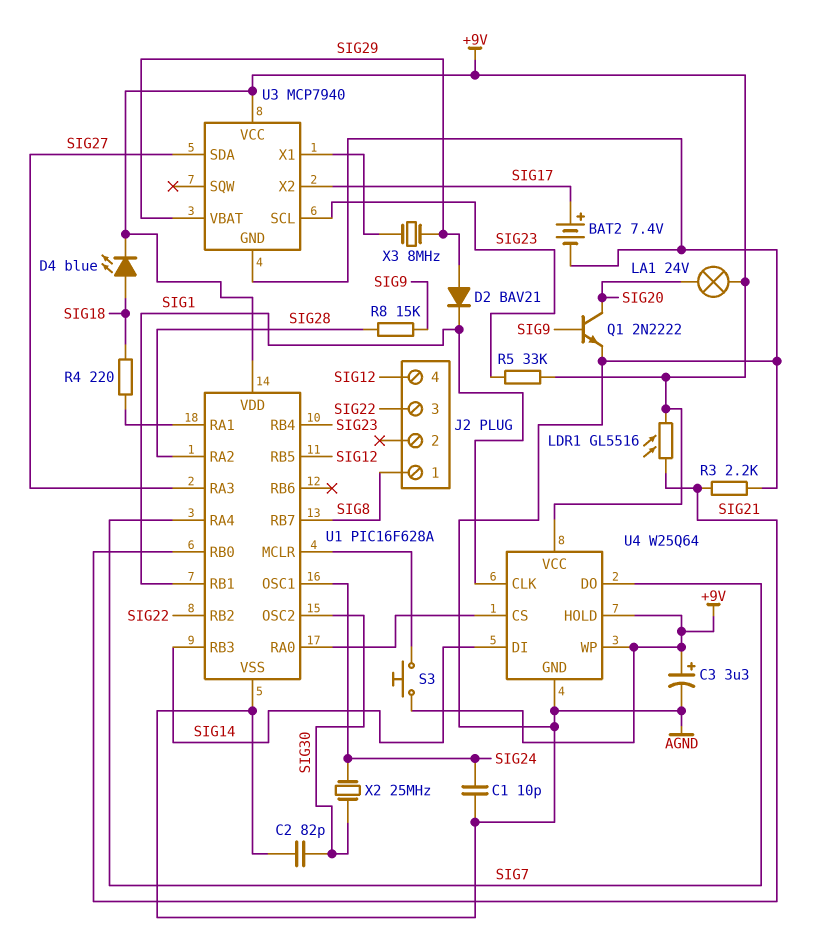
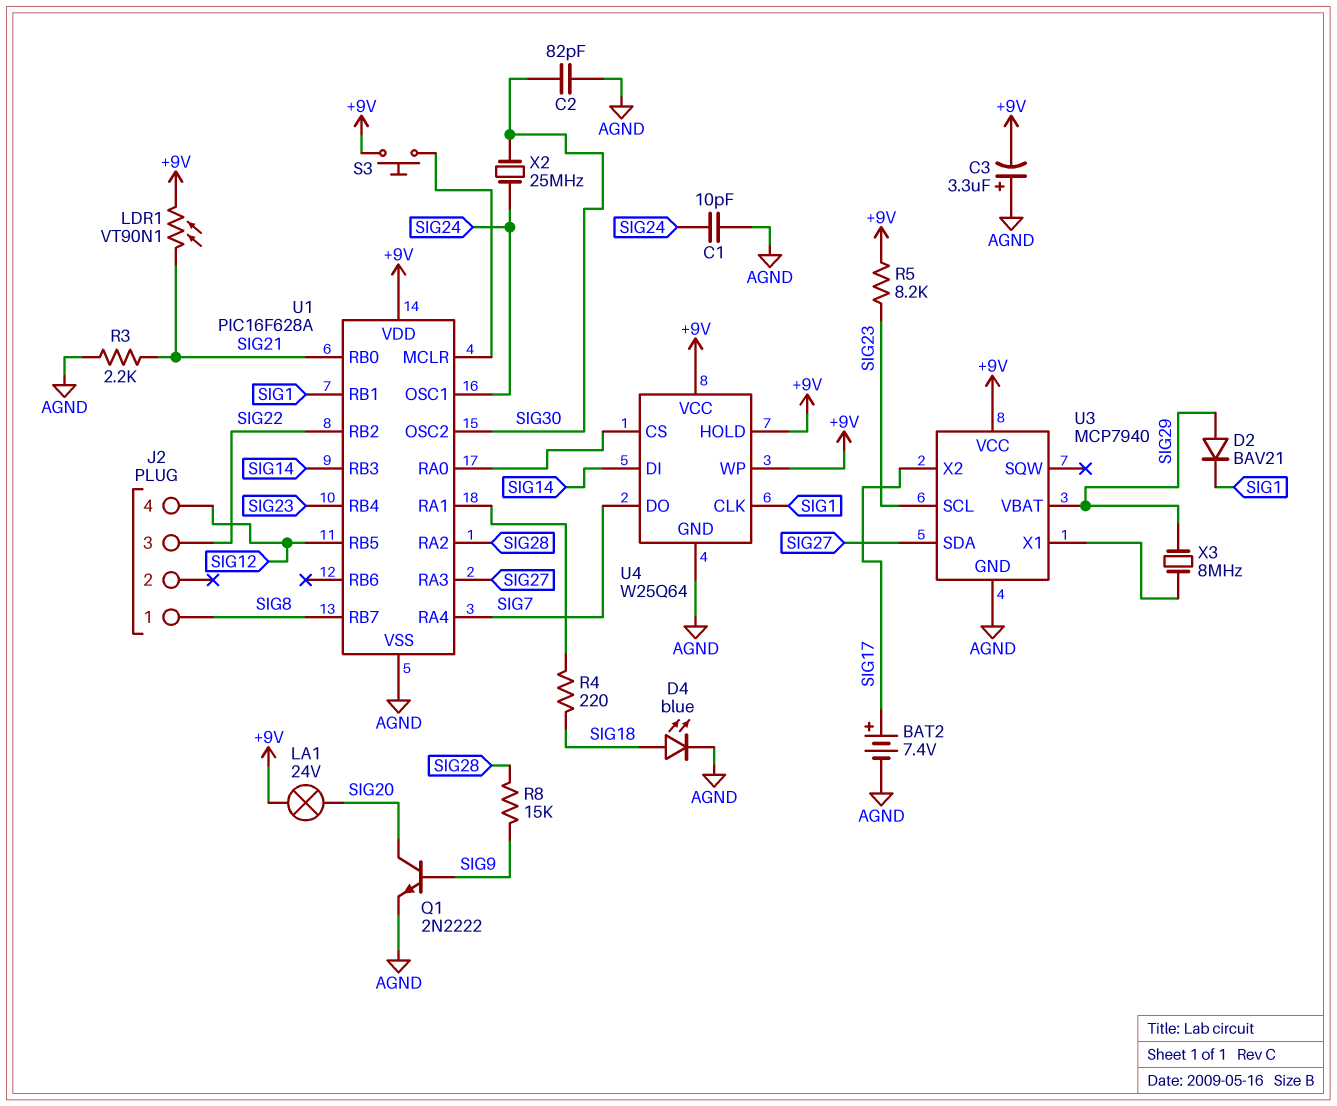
C3: 3.3uF (plus +9V, minus AGND) -> 3.3uF (plus AGND, minus +9V)
D4: LED blue (A SIG18, K +9V) -> LED blue (A SIG18, K AGND)
LDR1: GL5516 (+9V, SIG21) -> VT90N1 (+9V, SIG21)
R5: 33k (+9V, SIG23) -> 8.2k (+9V, SIG23)

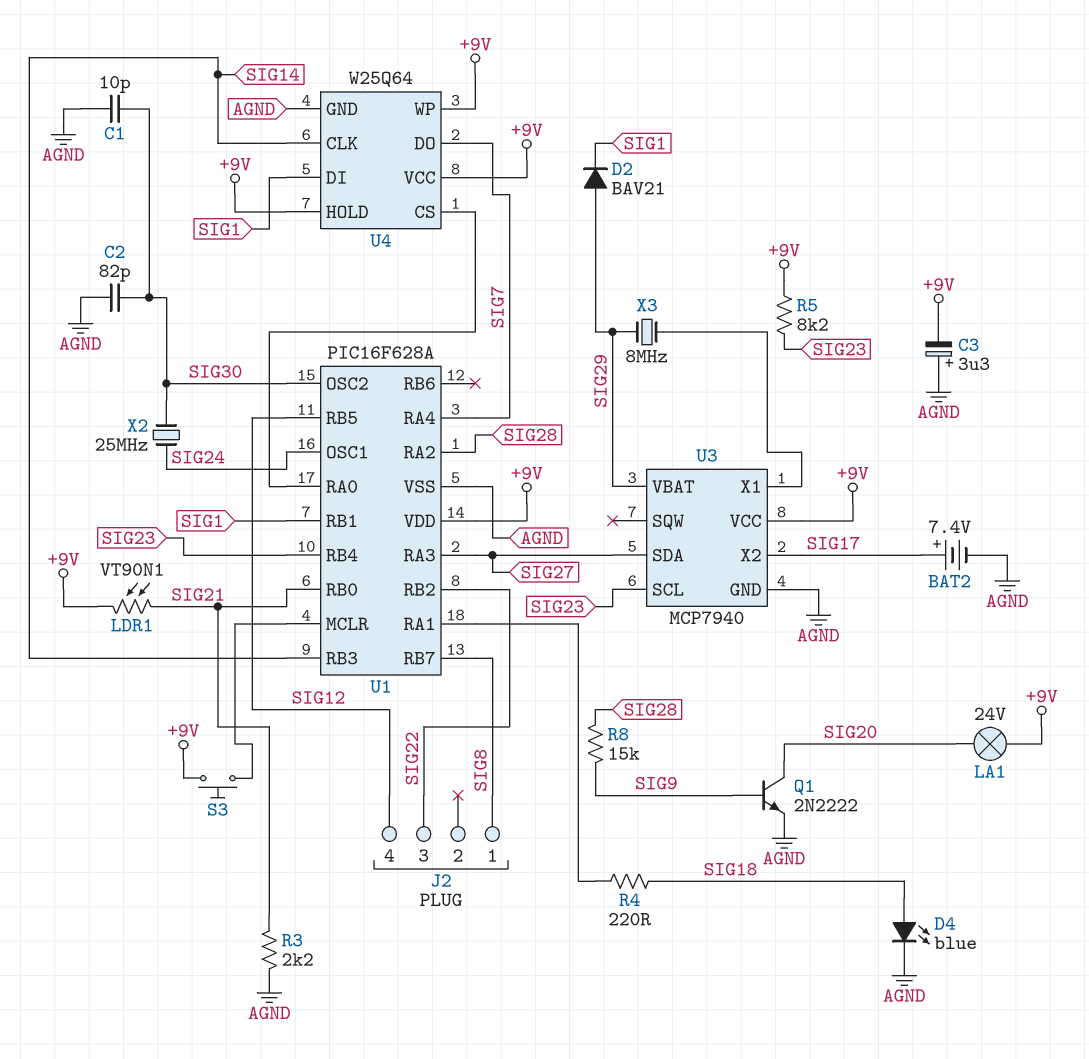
C1: 10pF (AGND, SIG24) -> 10pF (AGND, SIG30)
U4 pin CLK: SIG1 -> SIG14
U4 pin DI: SIG14 -> SIG1

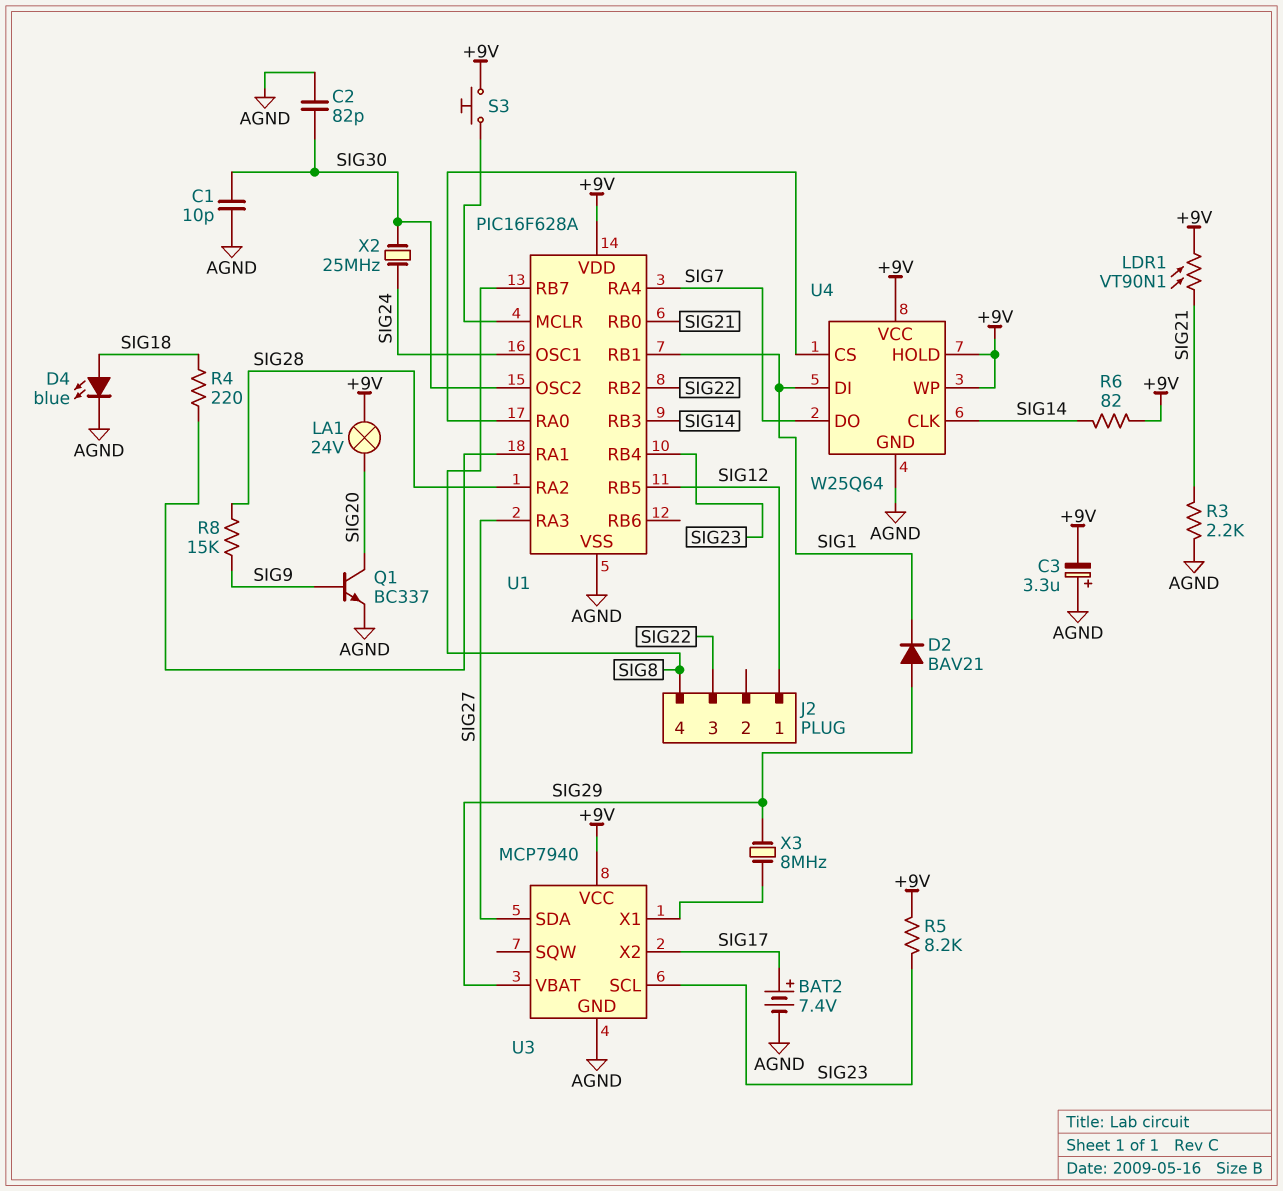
J2 pin 1: SIG8 -> SIG12
J2 pin 4: SIG12 -> SIG8
Q1: NPN 2N2222 (B SIG9, C SIG20, E AGND) -> NPN BC337 (B SIG9, C SIG20, E AGND)
R6: none -> 82 (+9V, SIG14)

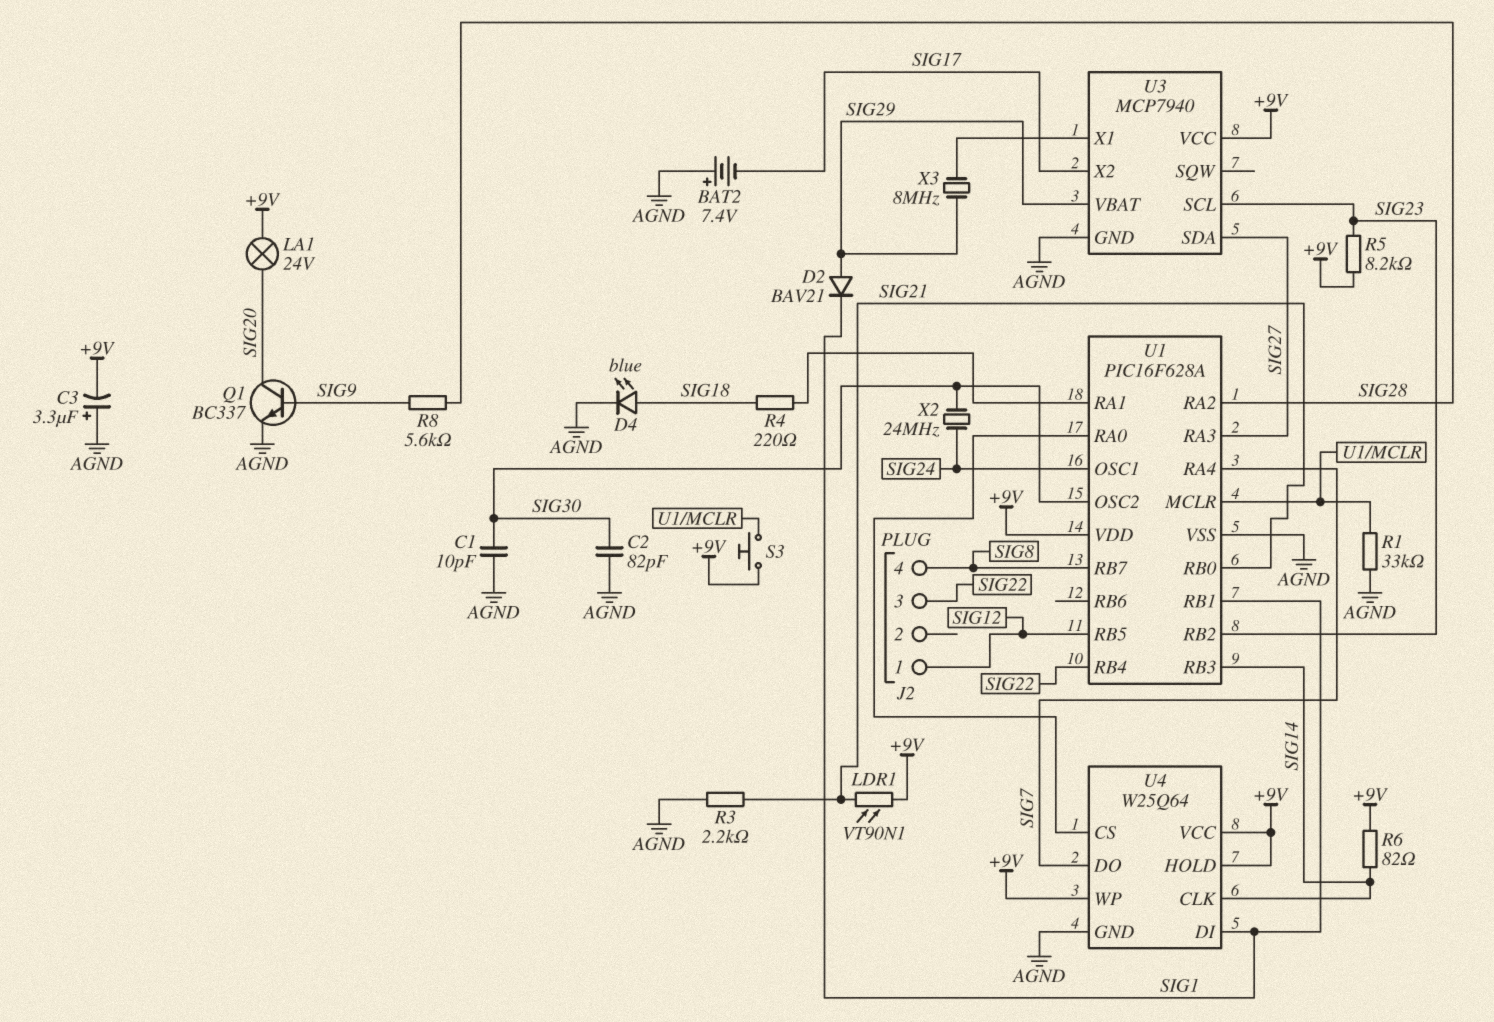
BAT2: 7.4V (plus SIG17, minus AGND) -> 7.4V (plus AGND, minus SIG17)
R1: none -> 33k (AGND, U1/MCLR)
R8: 15k (SIG9, SIG28) -> 5.6k (SIG9, SIG28)
U1 pin RB2: SIG22 -> SIG23
U1 pin RB4: SIG23 -> SIG22
X2: 25MHz (SIG24, SIG30) -> 24MHz (SIG24, SIG30)

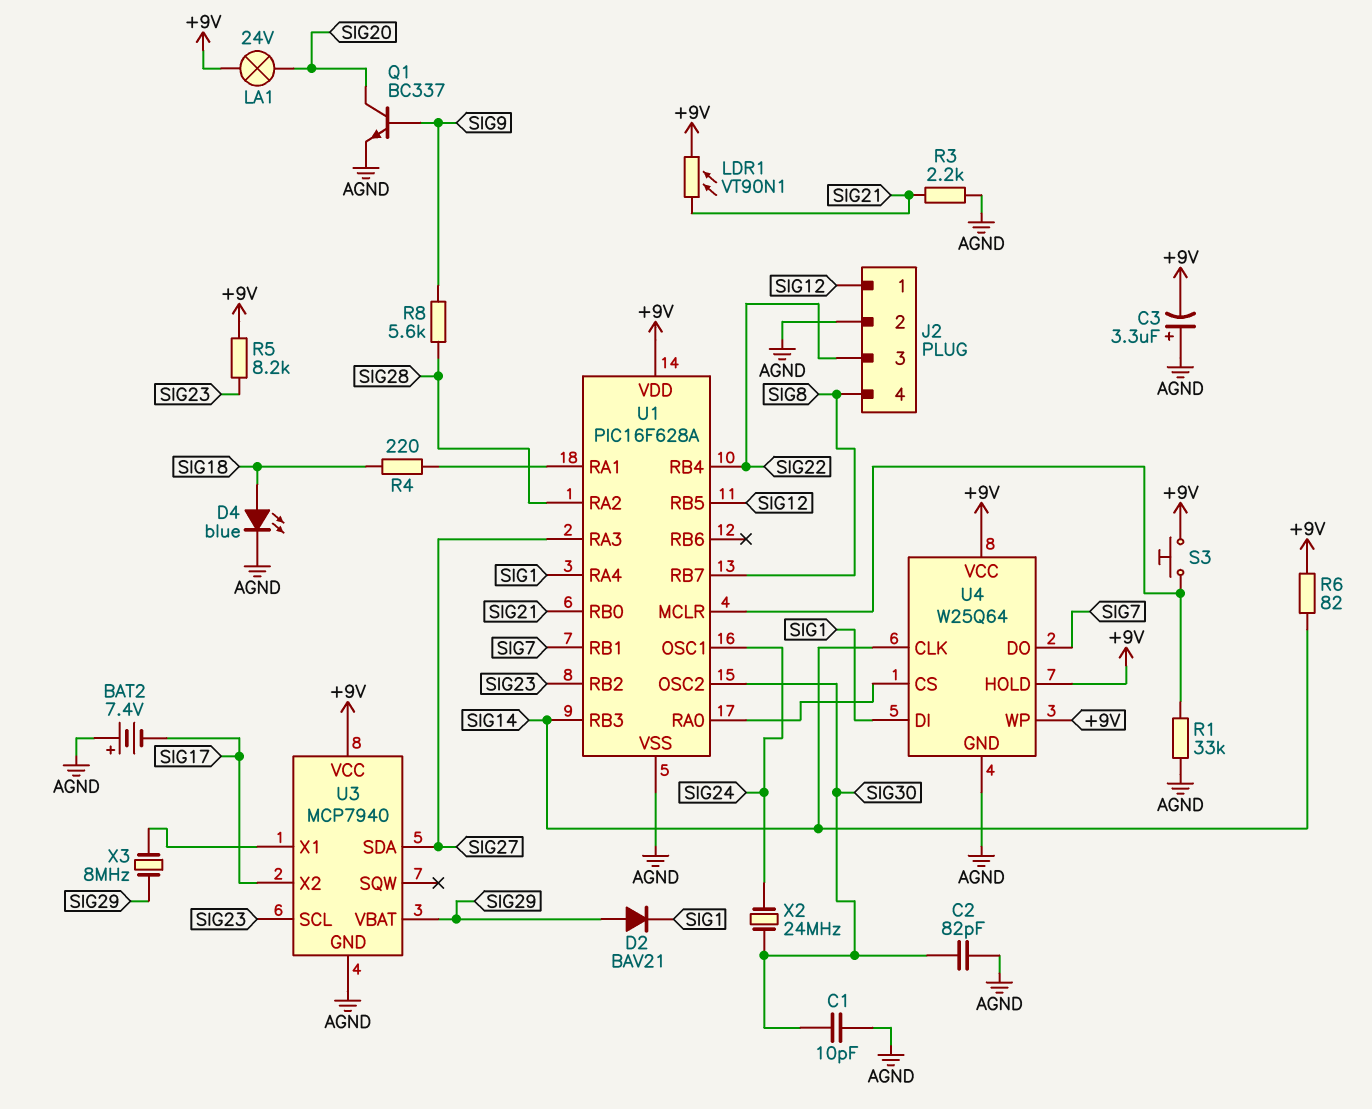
J2 pin 2: none -> AGND
U1 pin RA4: SIG7 -> SIG1
U1 pin RB1: SIG1 -> SIG7

